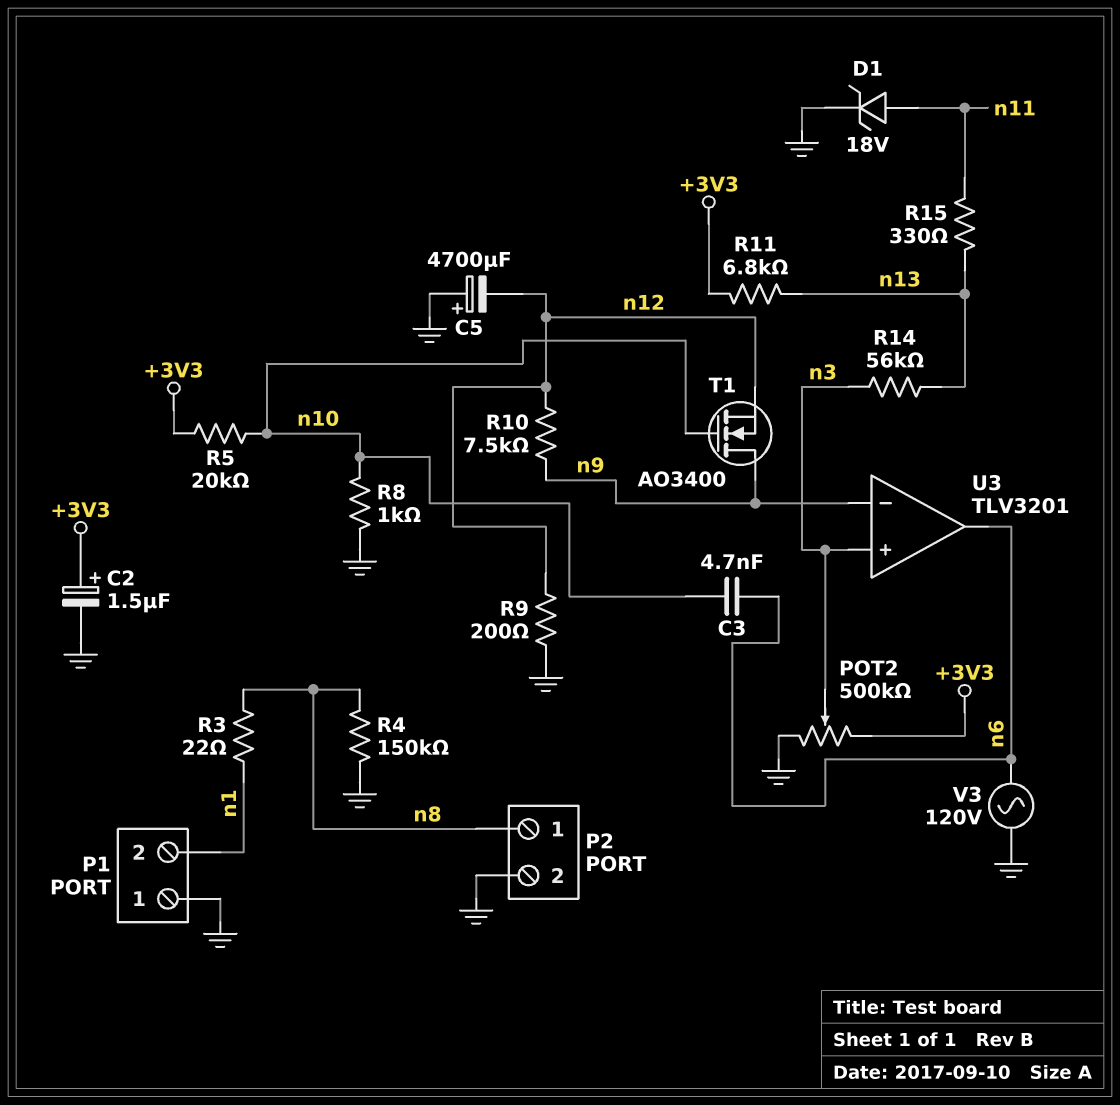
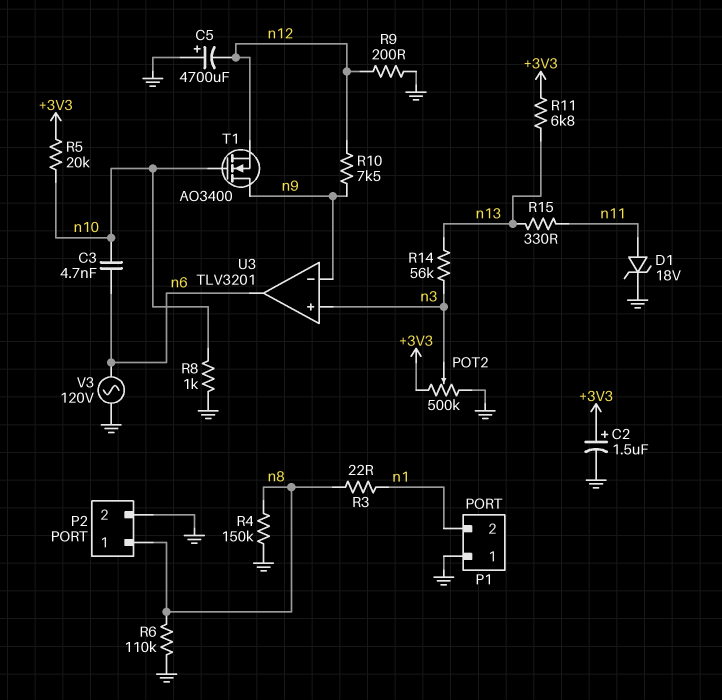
R6: none -> 110k (GND, n8)

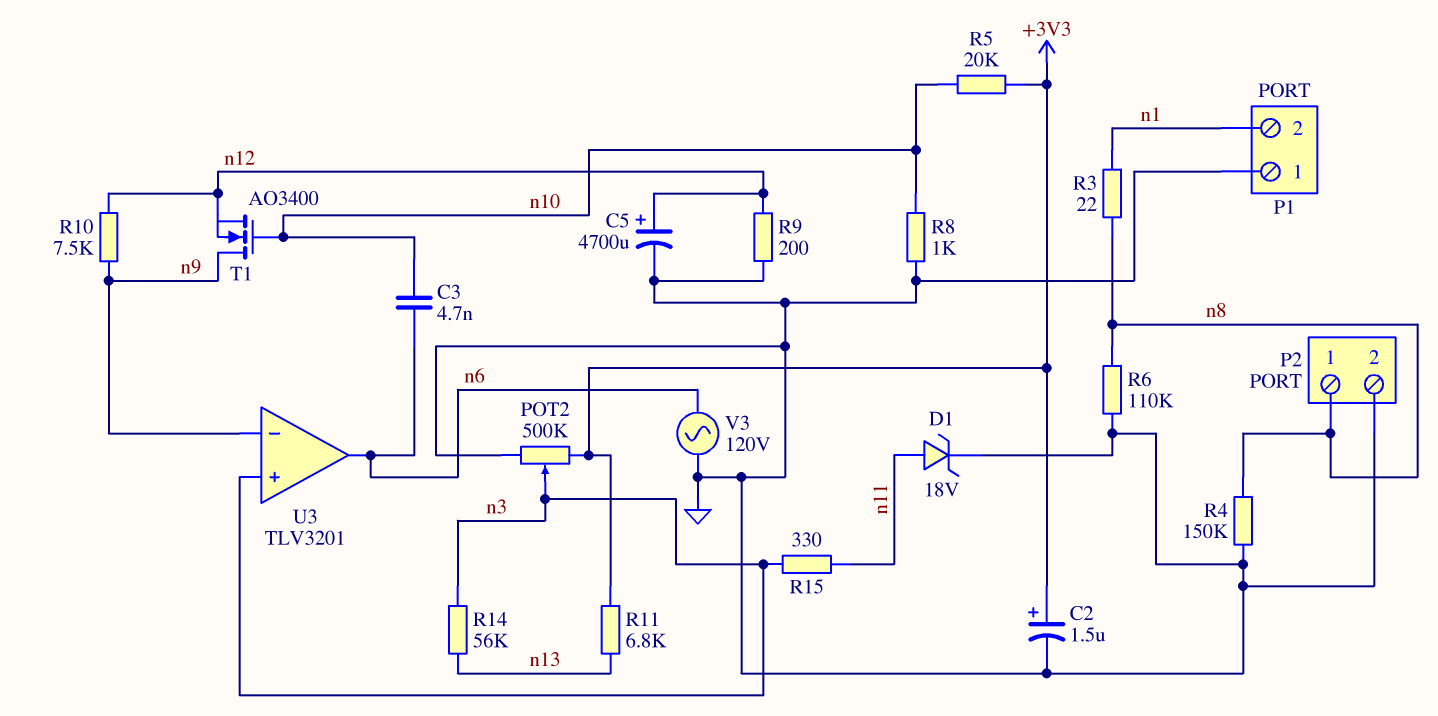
C5: 4700uF (plus GND, minus n12) -> 4700uF (plus n12, minus GND)
R15: 330 (n11, n13) -> 330 (n3, n11)

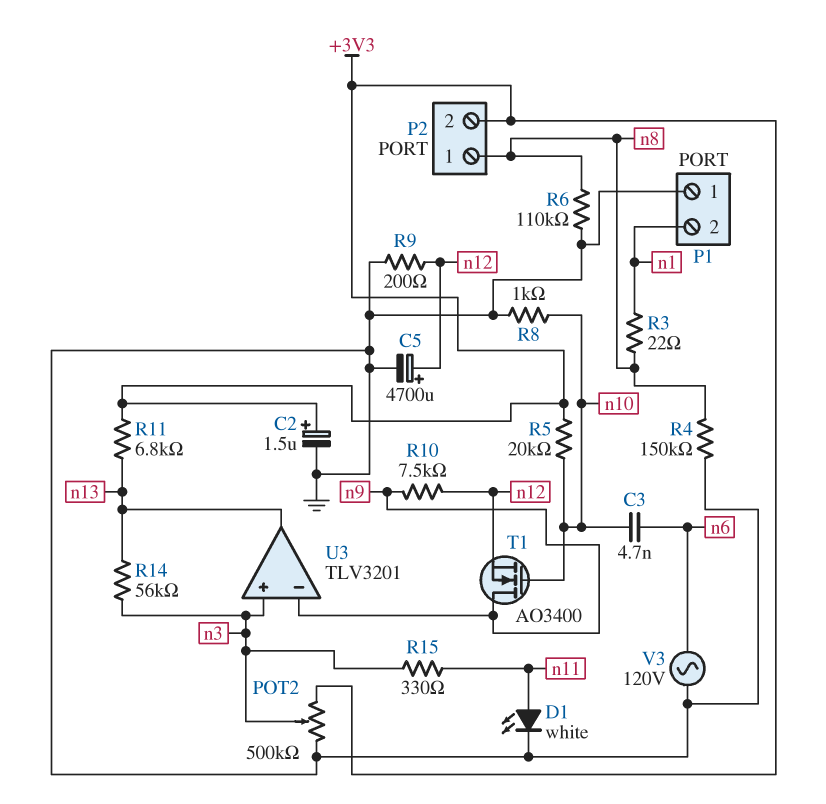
D1: zener 18V (A n11, K GND) -> LED white (A n11, K GND)
P2 pin 2: GND -> +3V3
U3 pin out: n6 -> n13

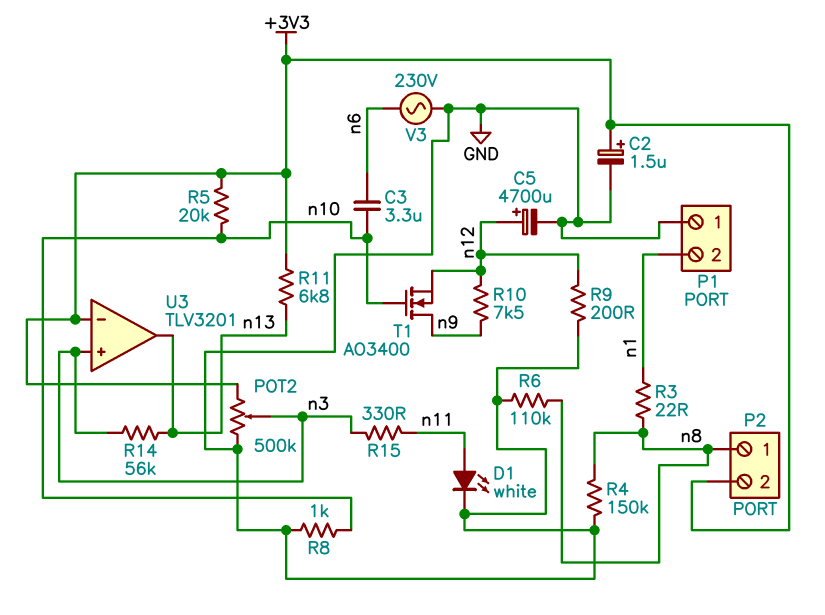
C3: 4.7nF (n6, n10) -> 3.3uF (n6, n10)
U3 pin in-: n9 -> +3V3
V3: AC 120V (GND, n6) -> AC 230V (GND, n6)

